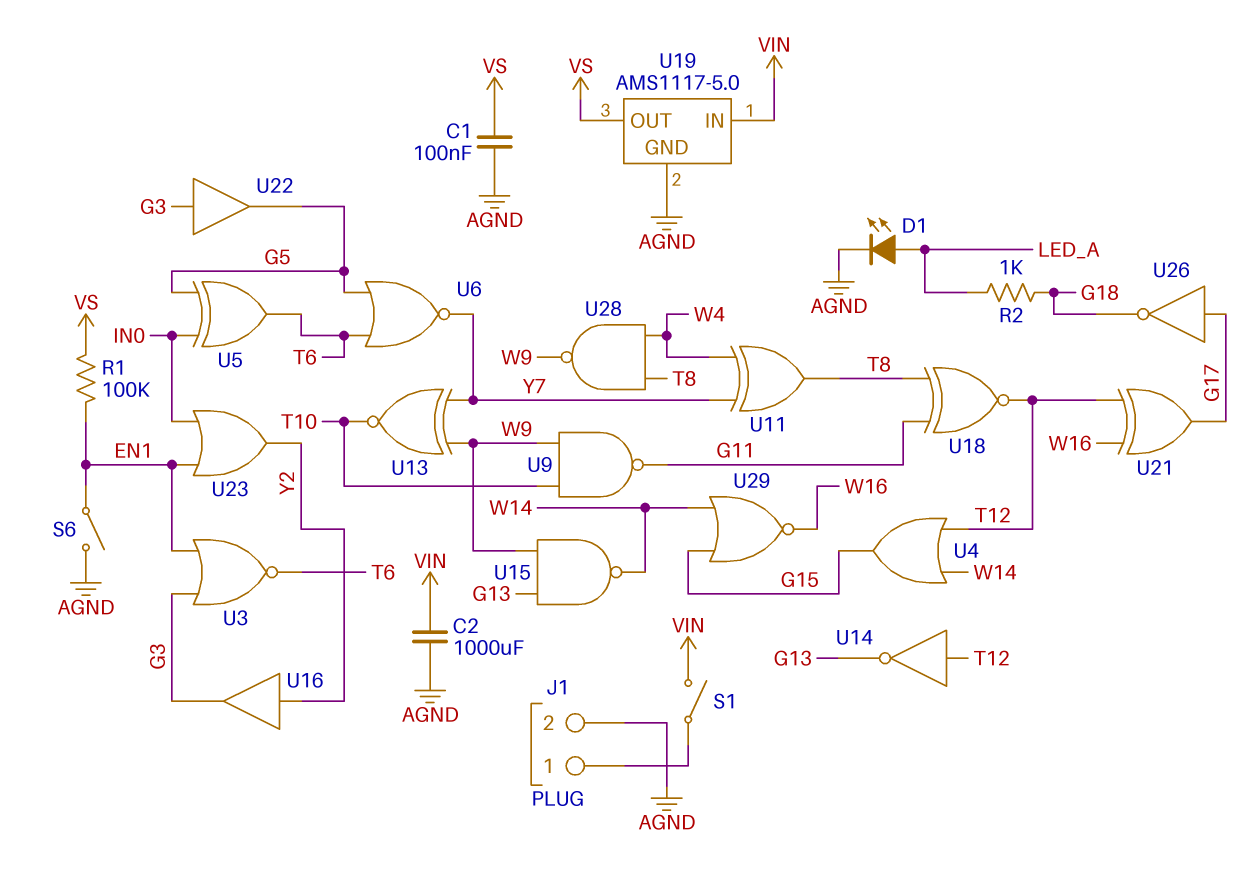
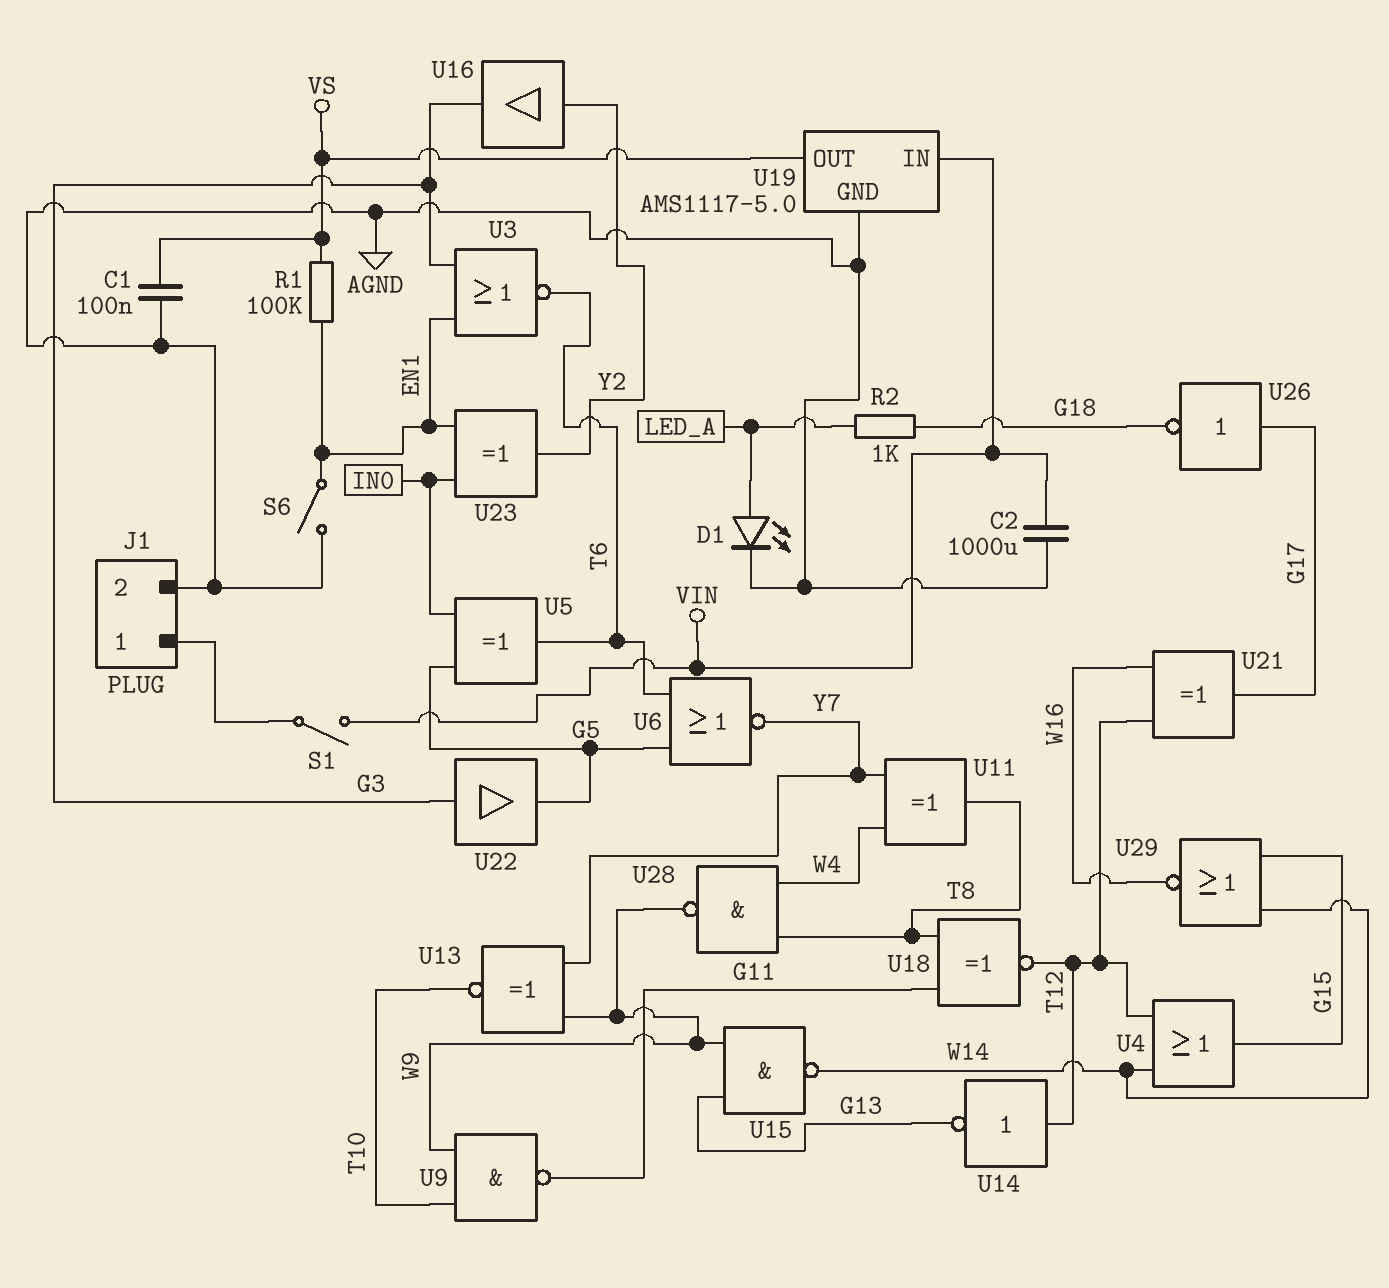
U23: OR (in EN1, in IN0, out Y2) -> XOR (in EN1, in IN0, out Y2)

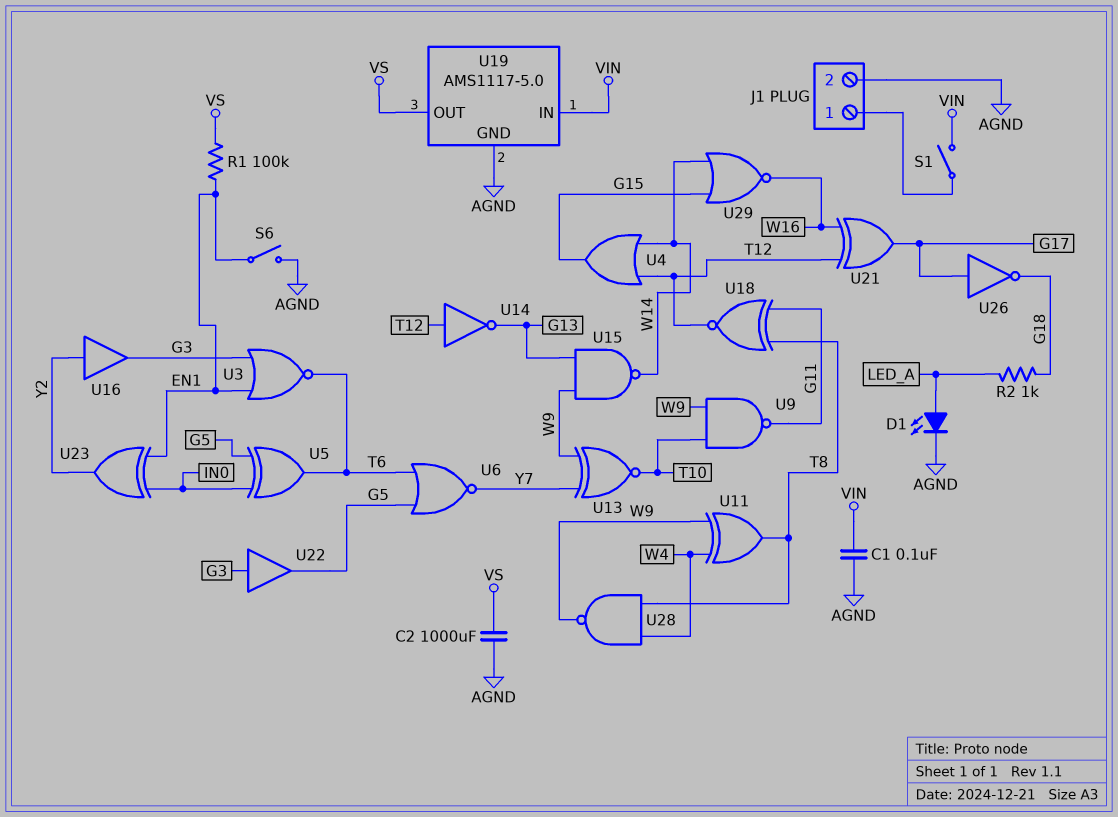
C1: 100nF (AGND, VS) -> 100nF (AGND, VIN)
C2: 1000uF (AGND, VIN) -> 1000uF (AGND, VS)
U11: XOR (in W4, in Y7, out T8) -> XOR (in W4, in W9, out T8)

